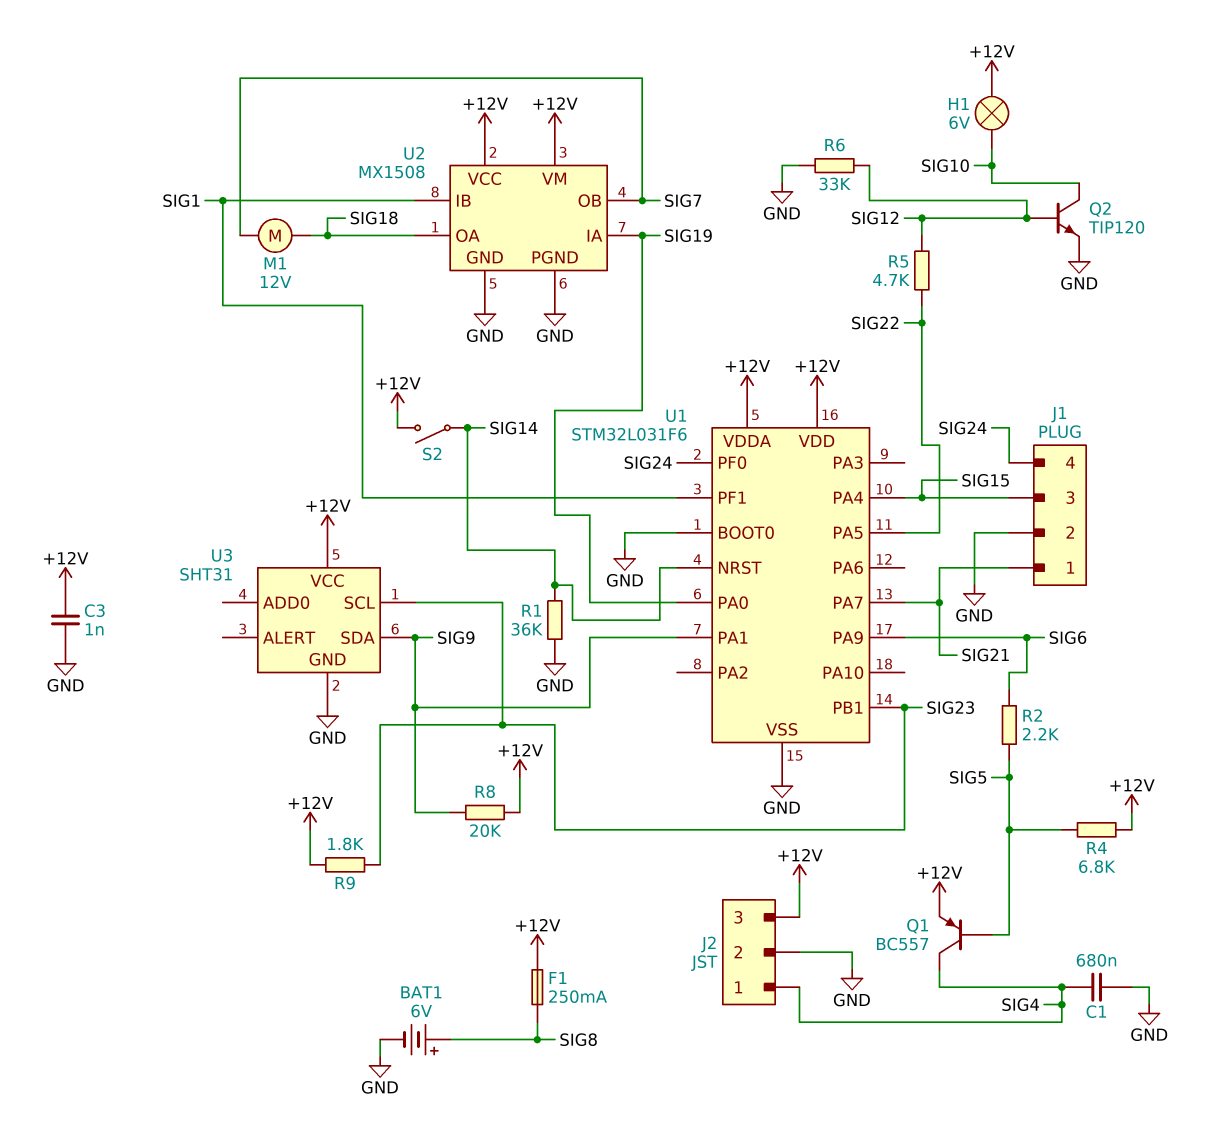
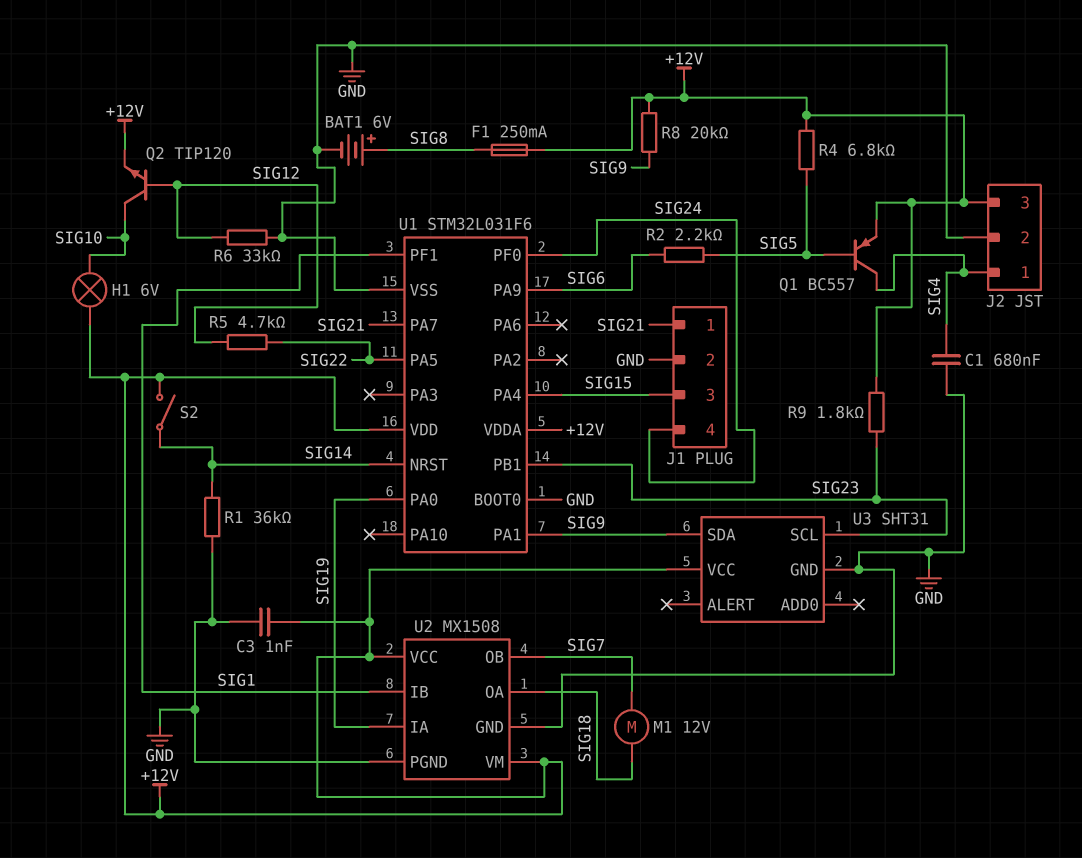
Q2: NPN TIP120 (B SIG12, C SIG10, E GND) -> NPN TIP120 (B SIG12, C SIG10, E +12V)

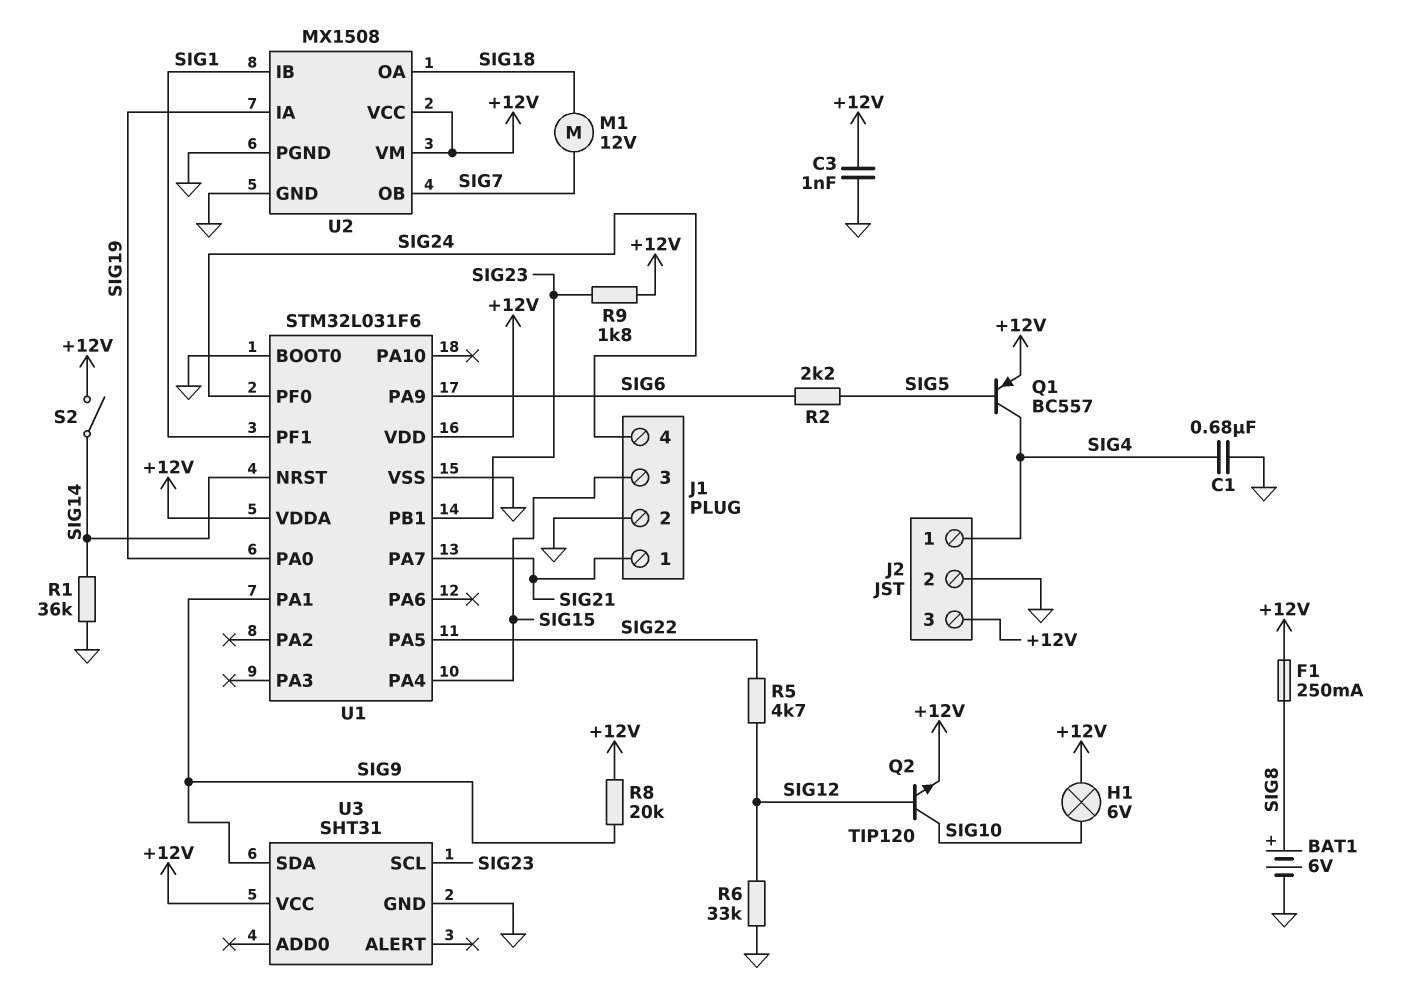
R4: 6.8k (+12V, SIG5) -> none

